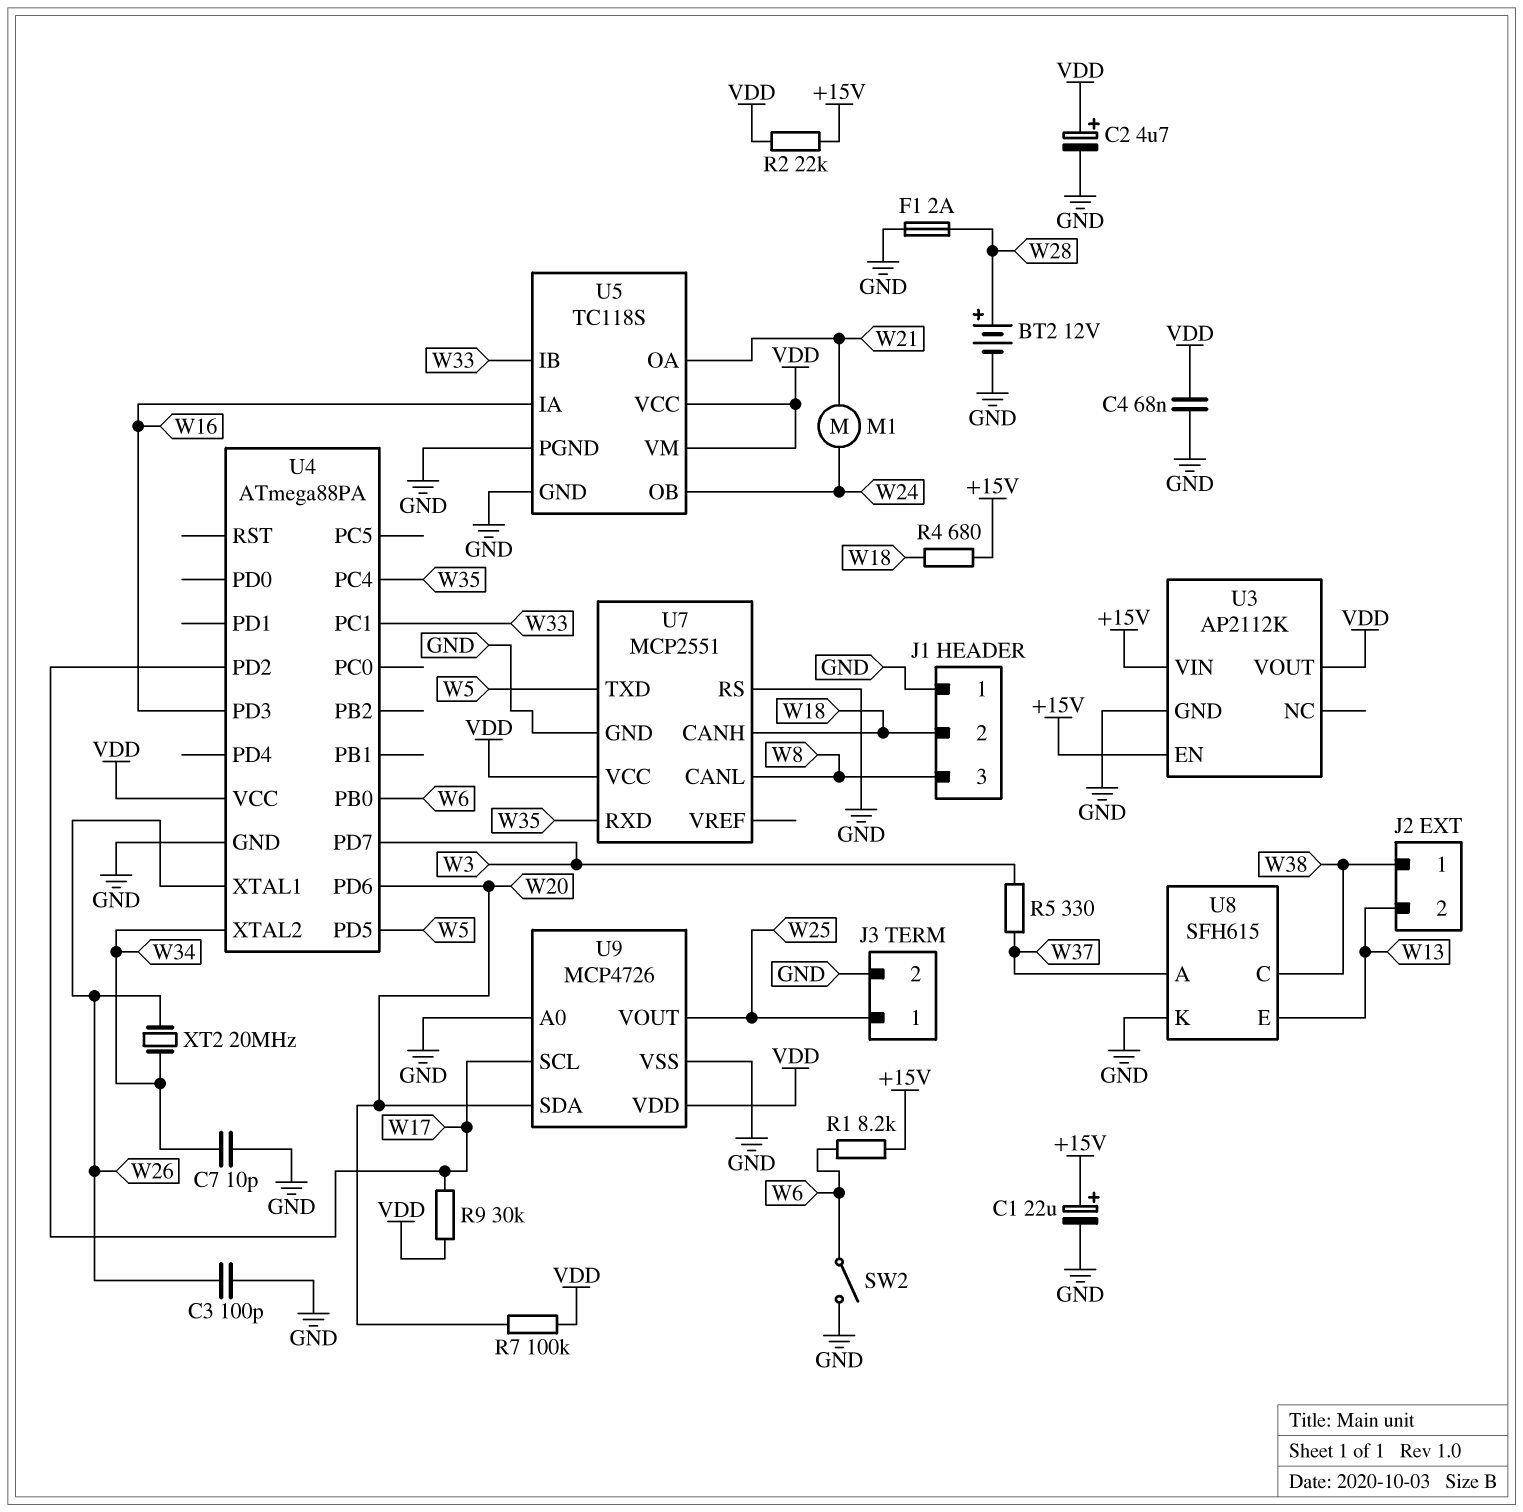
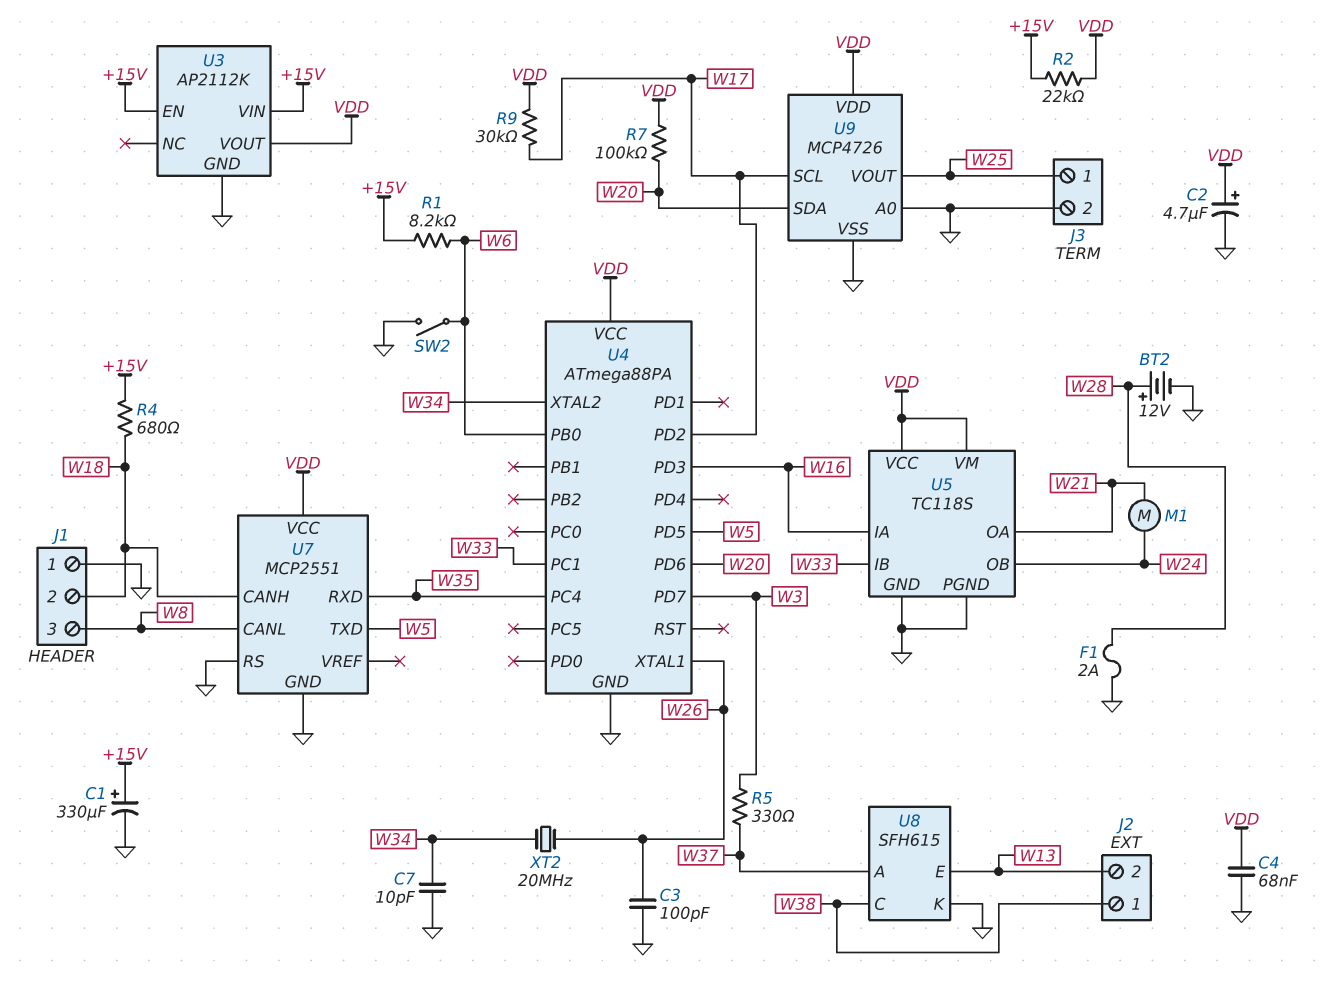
C1: 22uF (plus +15V, minus GND) -> 330uF (plus +15V, minus GND)

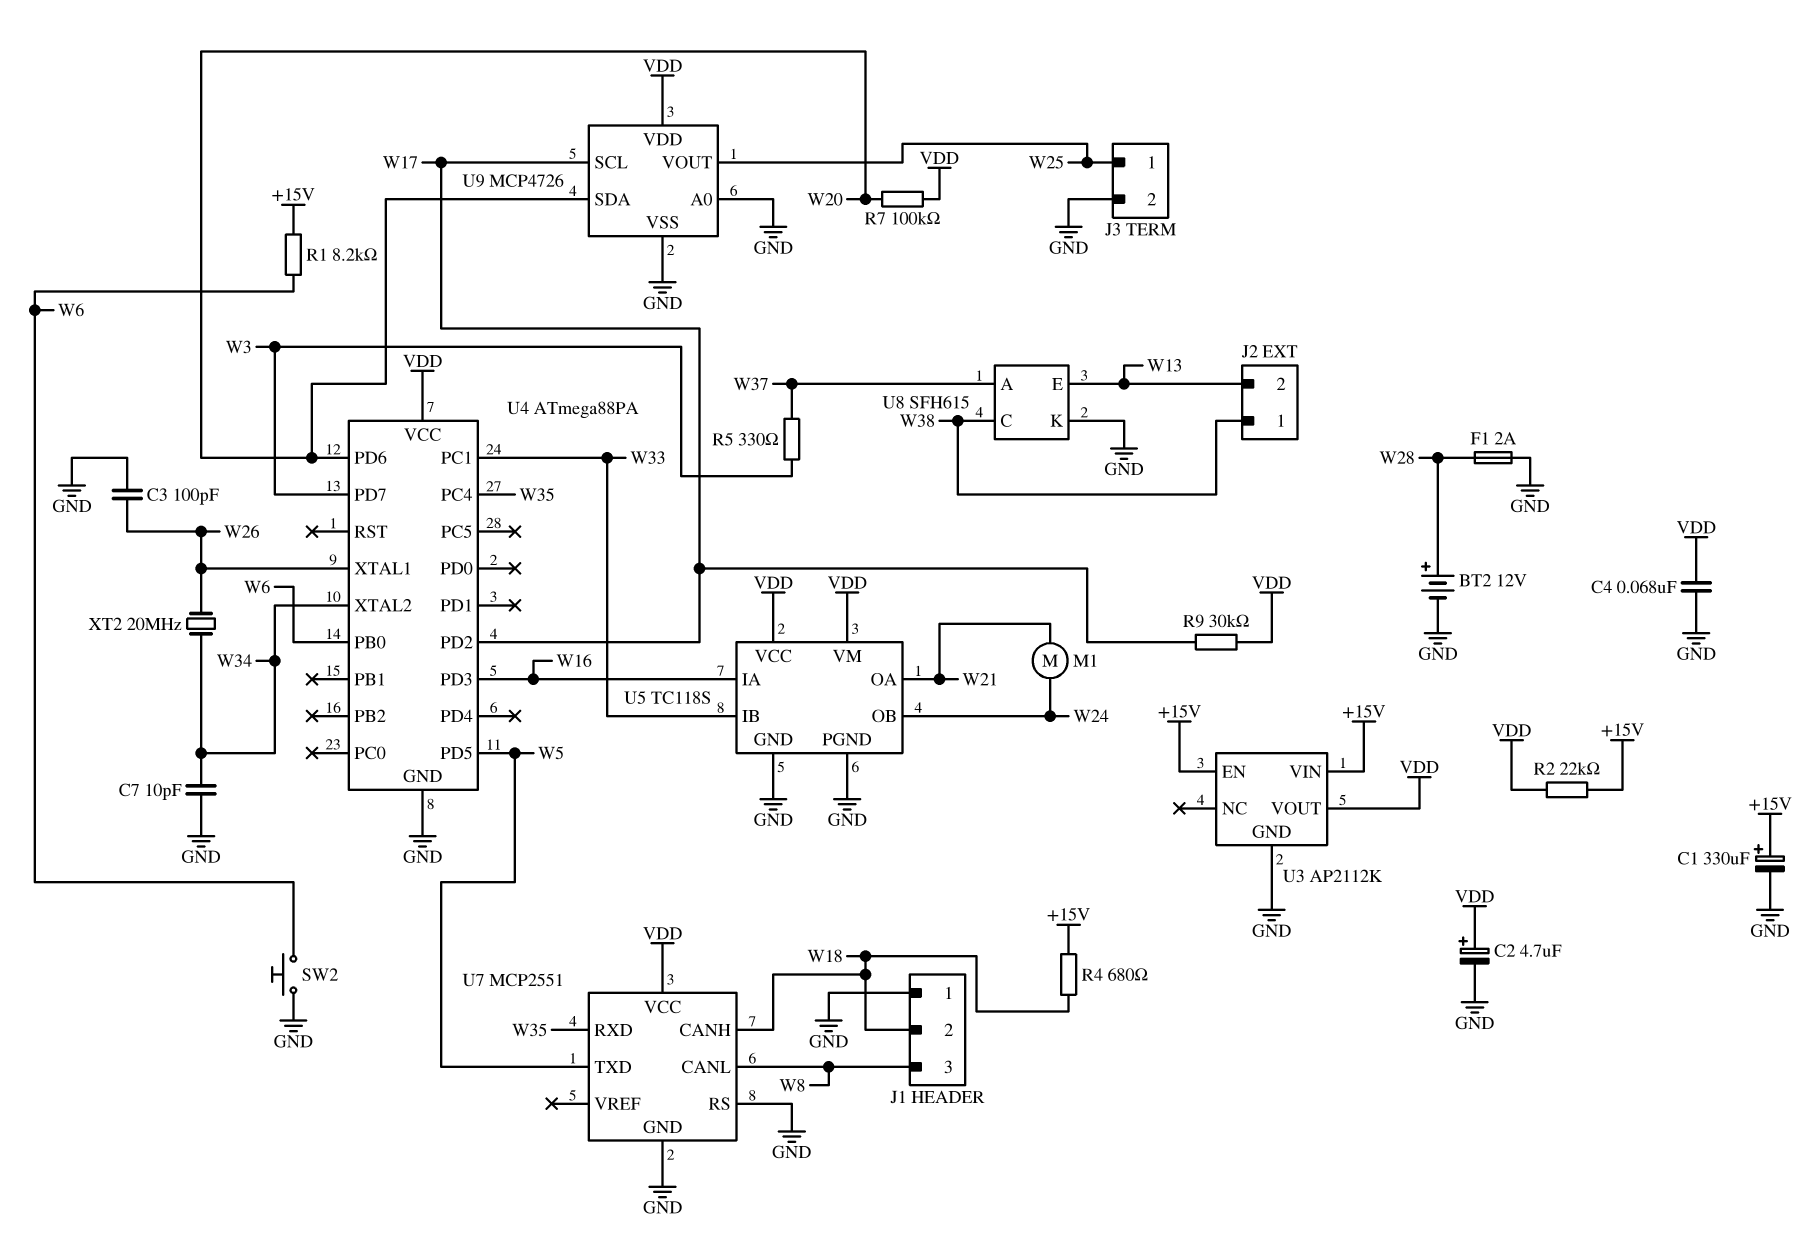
SW2: switch (GND, W6) -> button (GND, W6)

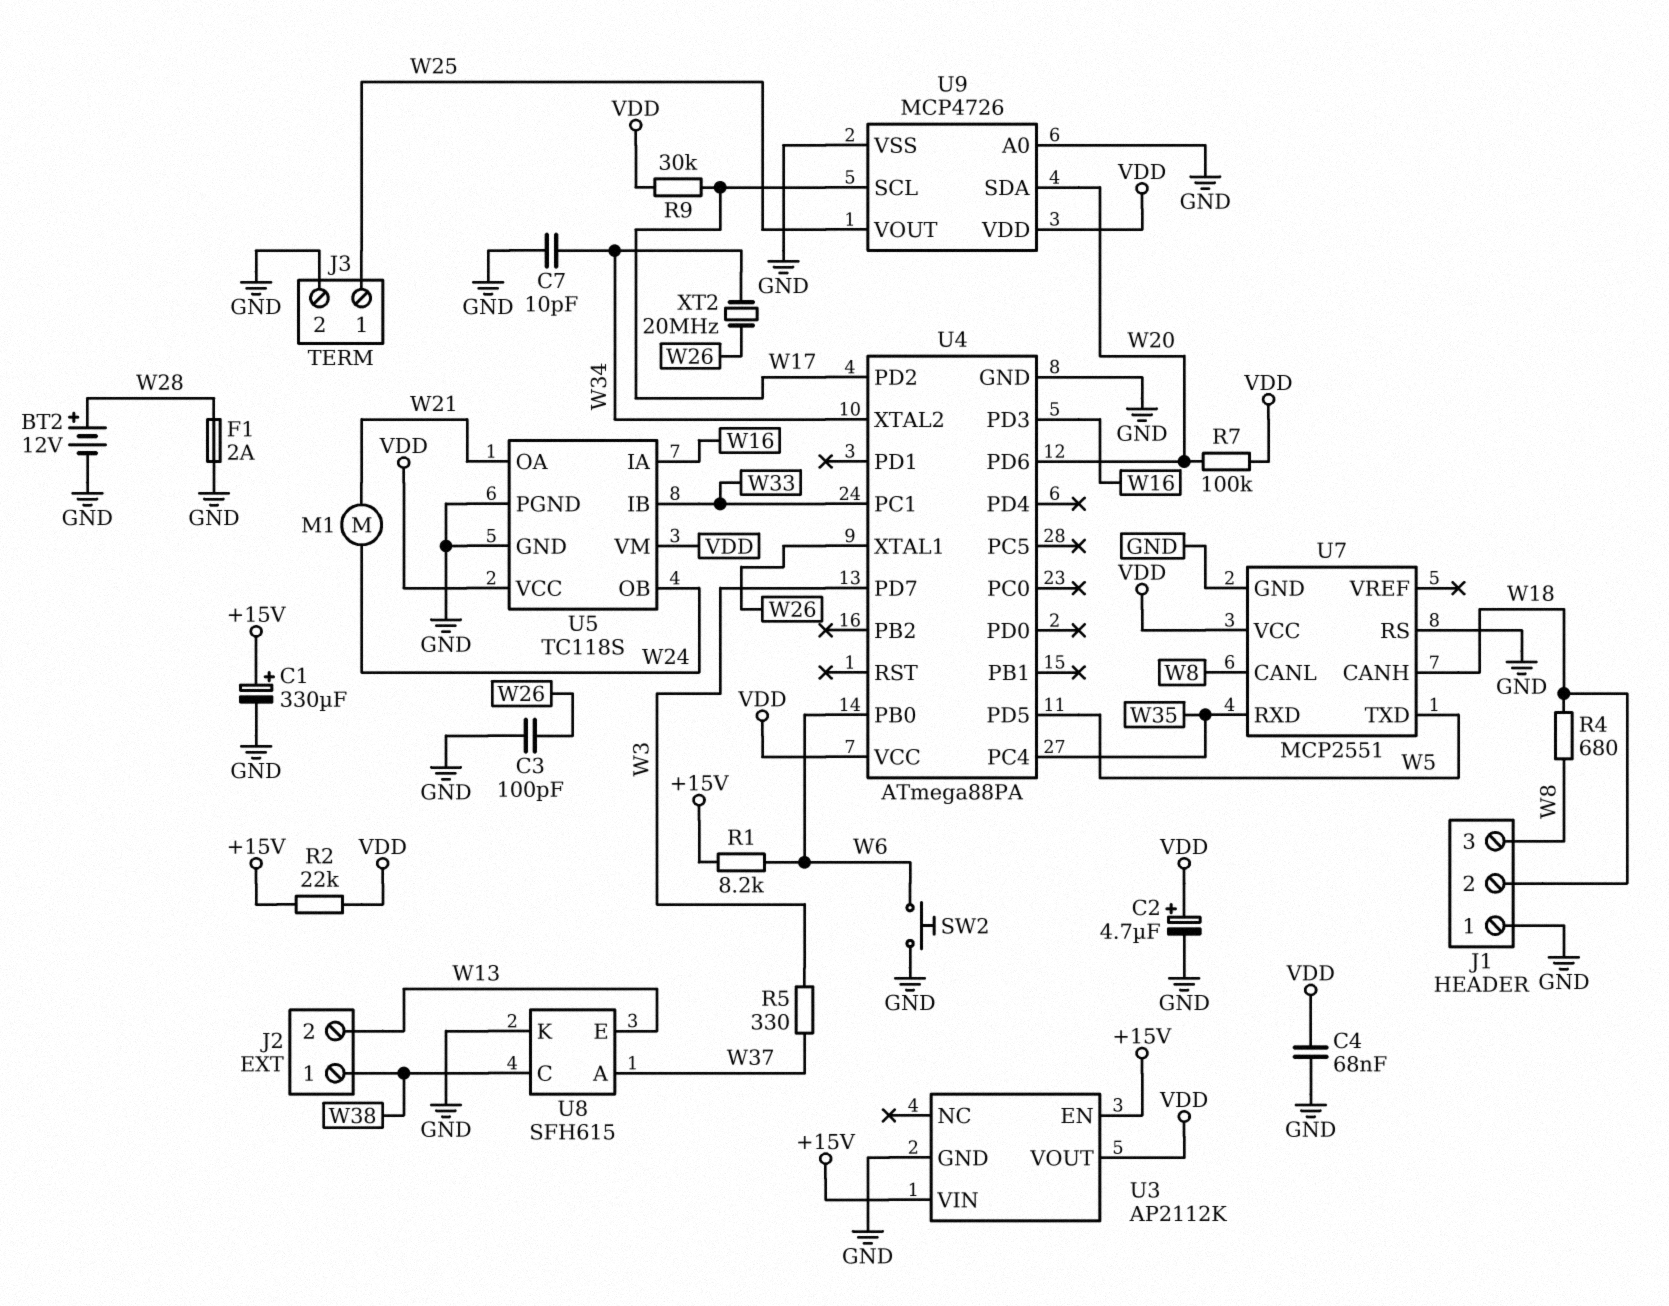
R4: 680 (+15V, W18) -> 680 (W8, W18)

